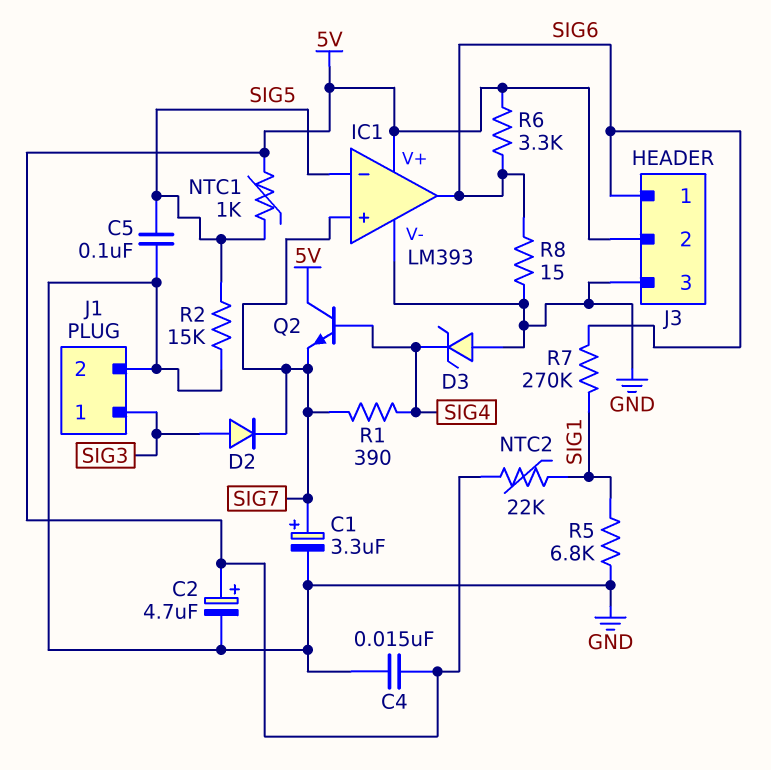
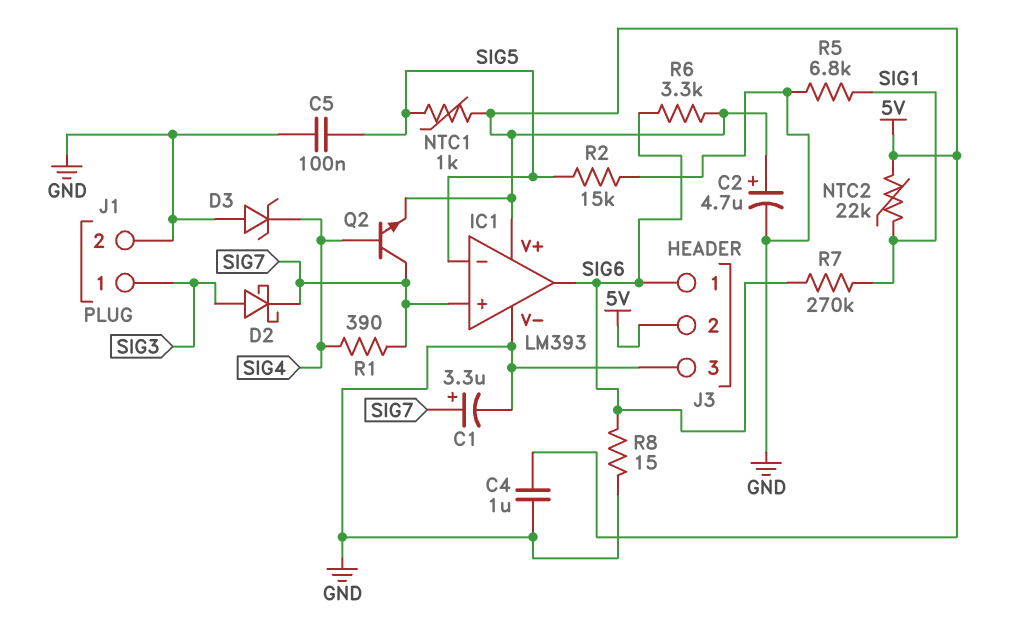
C4: 15nF (5V, GND) -> 1uF (5V, GND)
D2: diode (A SIG3, K SIG7) -> schottky (A SIG3, K SIG7)
Q2: NPN (B SIG4, C 5V, E SIG7) -> NPN (B SIG4, C SIG7, E 5V)

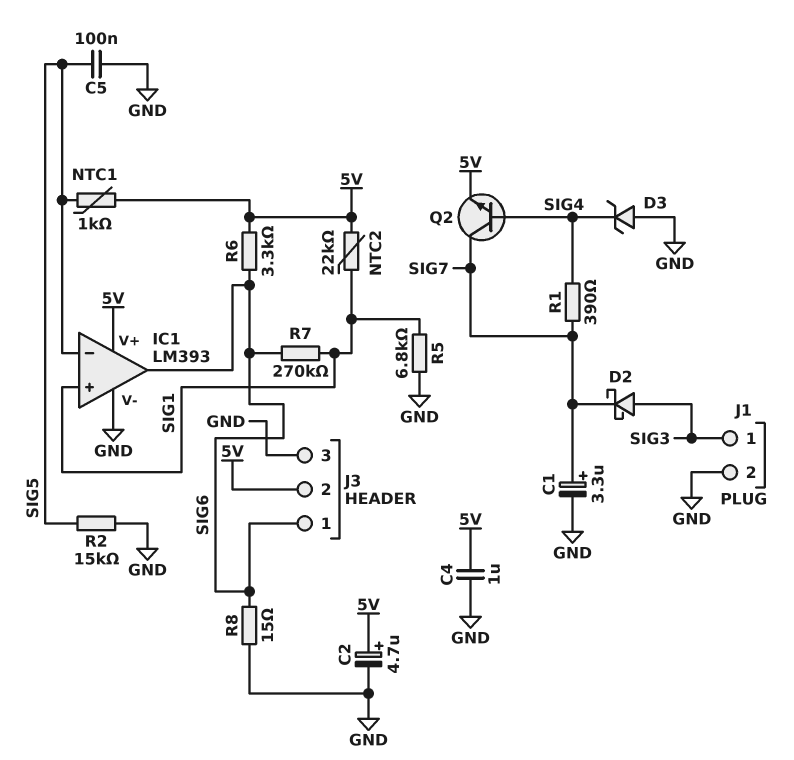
IC1 pin in+: SIG7 -> SIG1

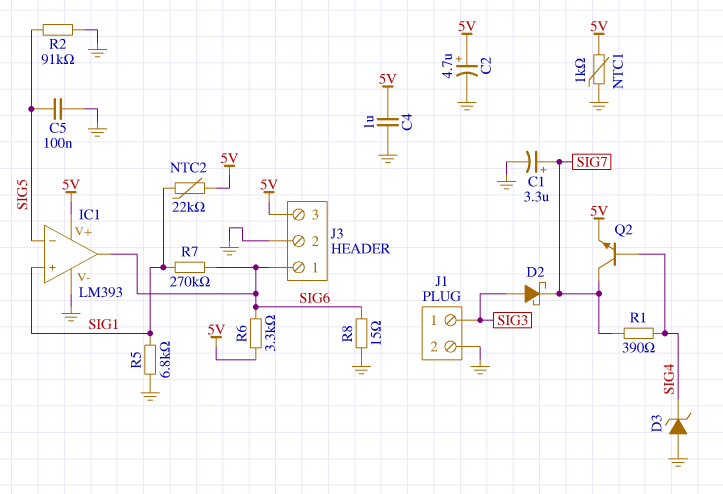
J3 pin 2: 5V -> GND
J3 pin 3: GND -> 5V
NTC1: 1k (5V, SIG5) -> 1k (5V, GND)
R2: 15k (GND, SIG5) -> 91k (GND, SIG5)

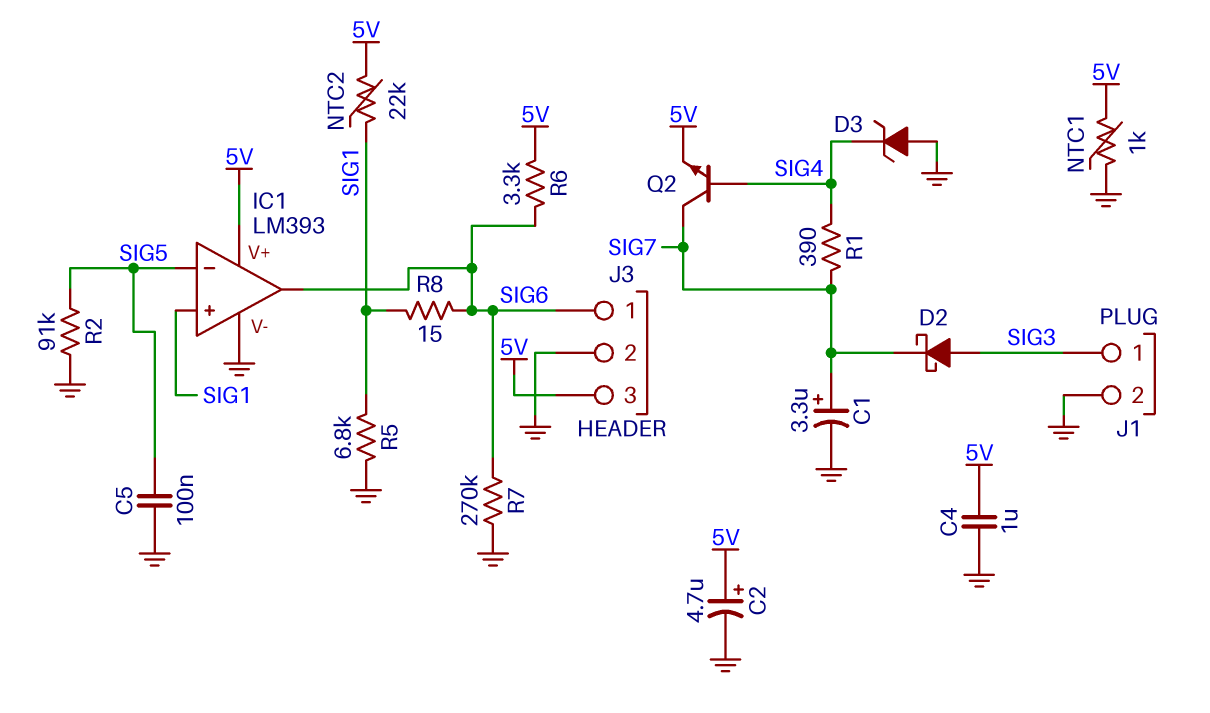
R7: 270k (SIG1, SIG6) -> 270k (GND, SIG6)
R8: 15 (GND, SIG6) -> 15 (SIG1, SIG6)

